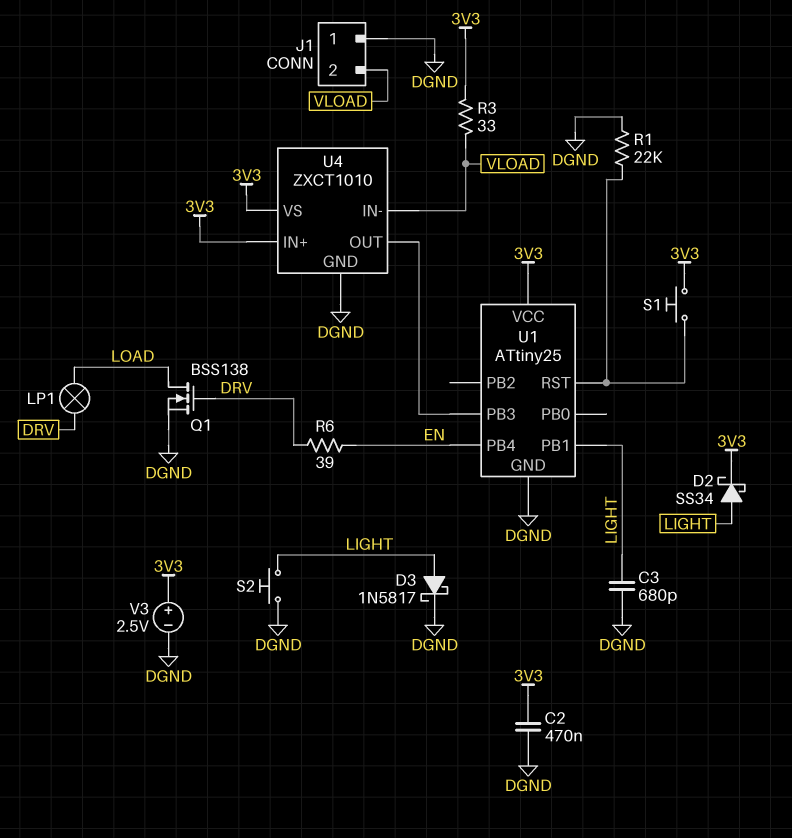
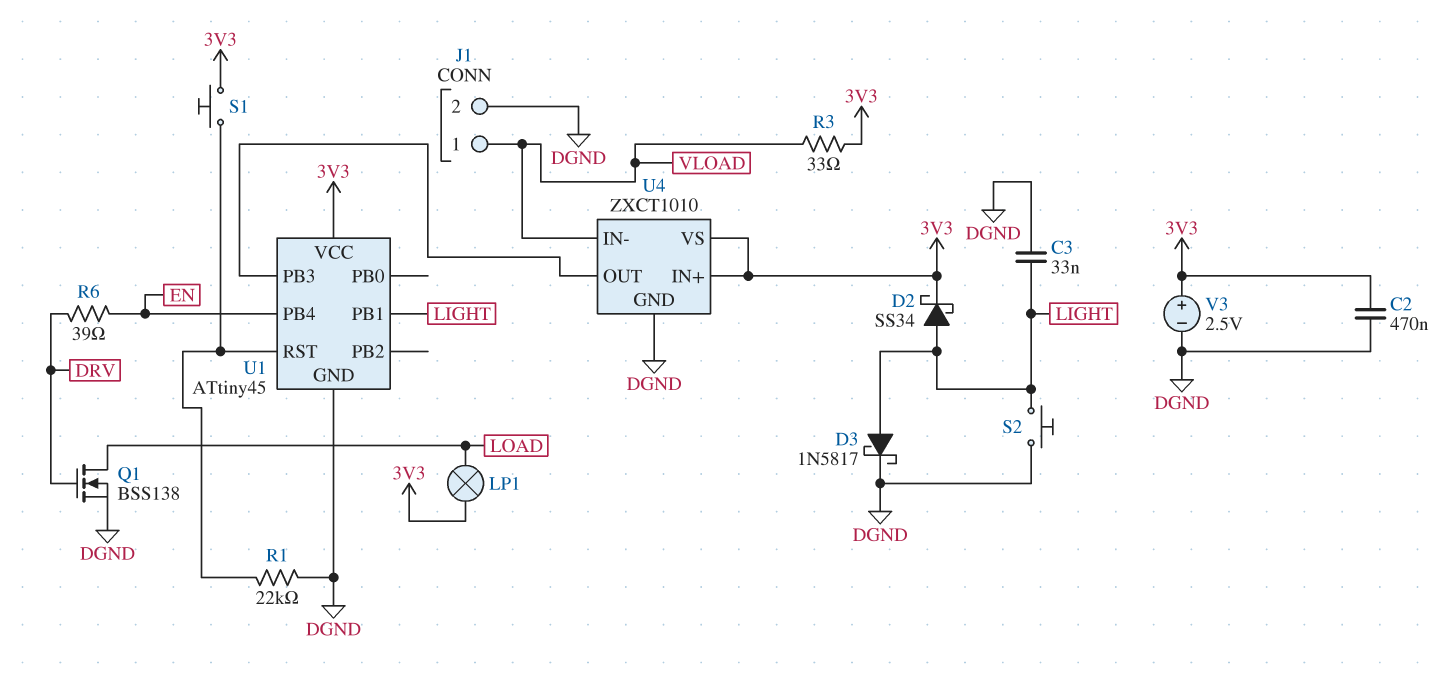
C3: 680pF (DGND, LIGHT) -> 33nF (DGND, LIGHT)
J1 pin 1: DGND -> VLOAD
J1 pin 2: VLOAD -> DGND
LP1: lamp (DRV, LOAD) -> lamp (3V3, LOAD)
U1: ATtiny25 -> ATtiny45

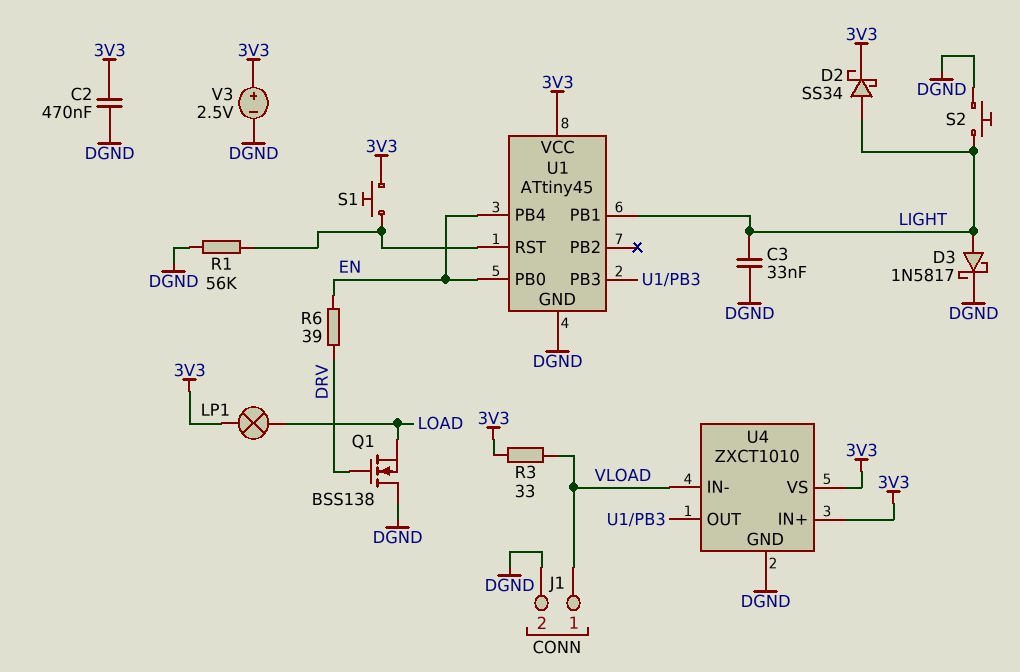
Q1: NMOS BSS138 (G DRV, D LOAD, S DGND) -> NMOS BSS138 (G DRV, D DGND, S LOAD)
R1: 22k (DGND, U1/RST) -> 56k (DGND, U1/RST)
U1 pin PB0: none -> EN

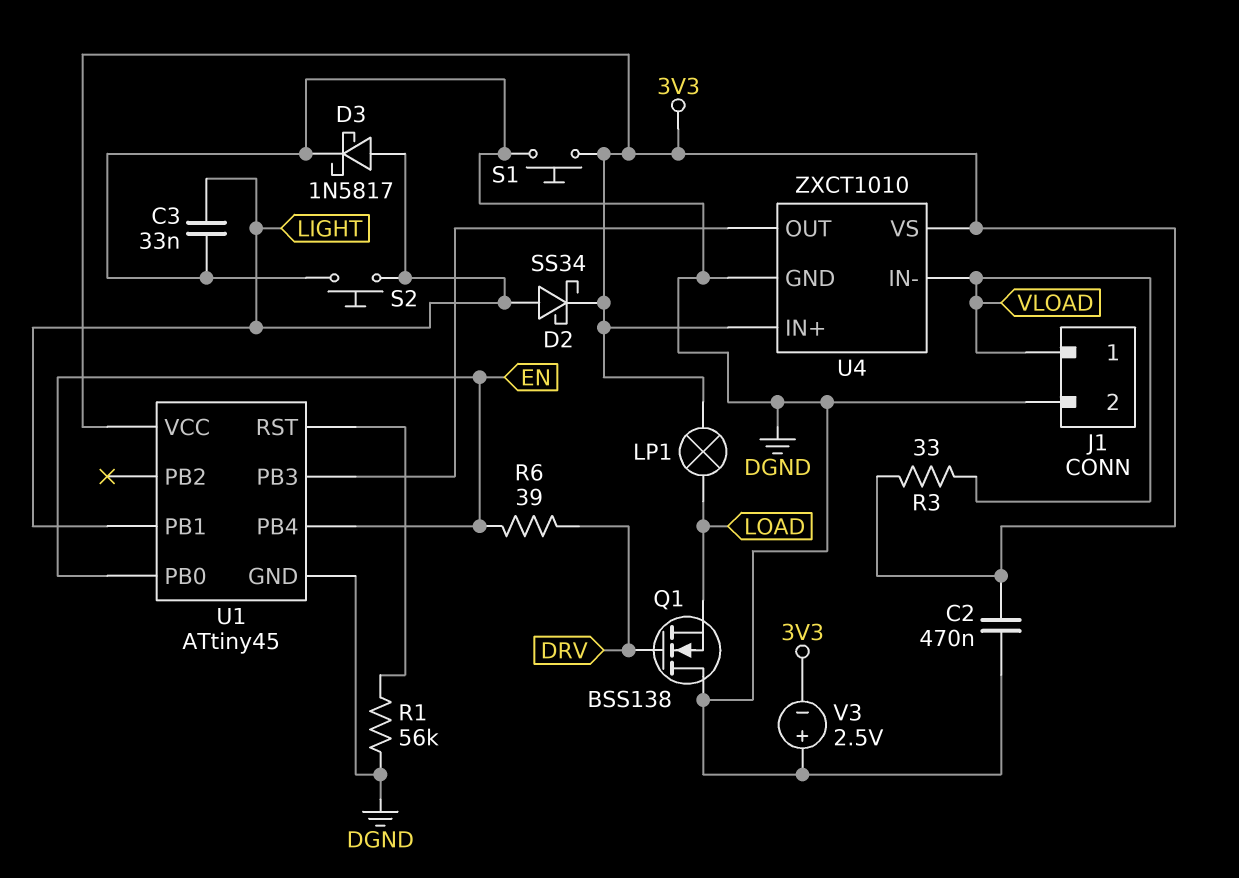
S1: button (3V3, U1/RST) -> button (3V3, DGND)
V3: 2.5V (plus 3V3, minus DGND) -> 2.5V (plus DGND, minus 3V3)

